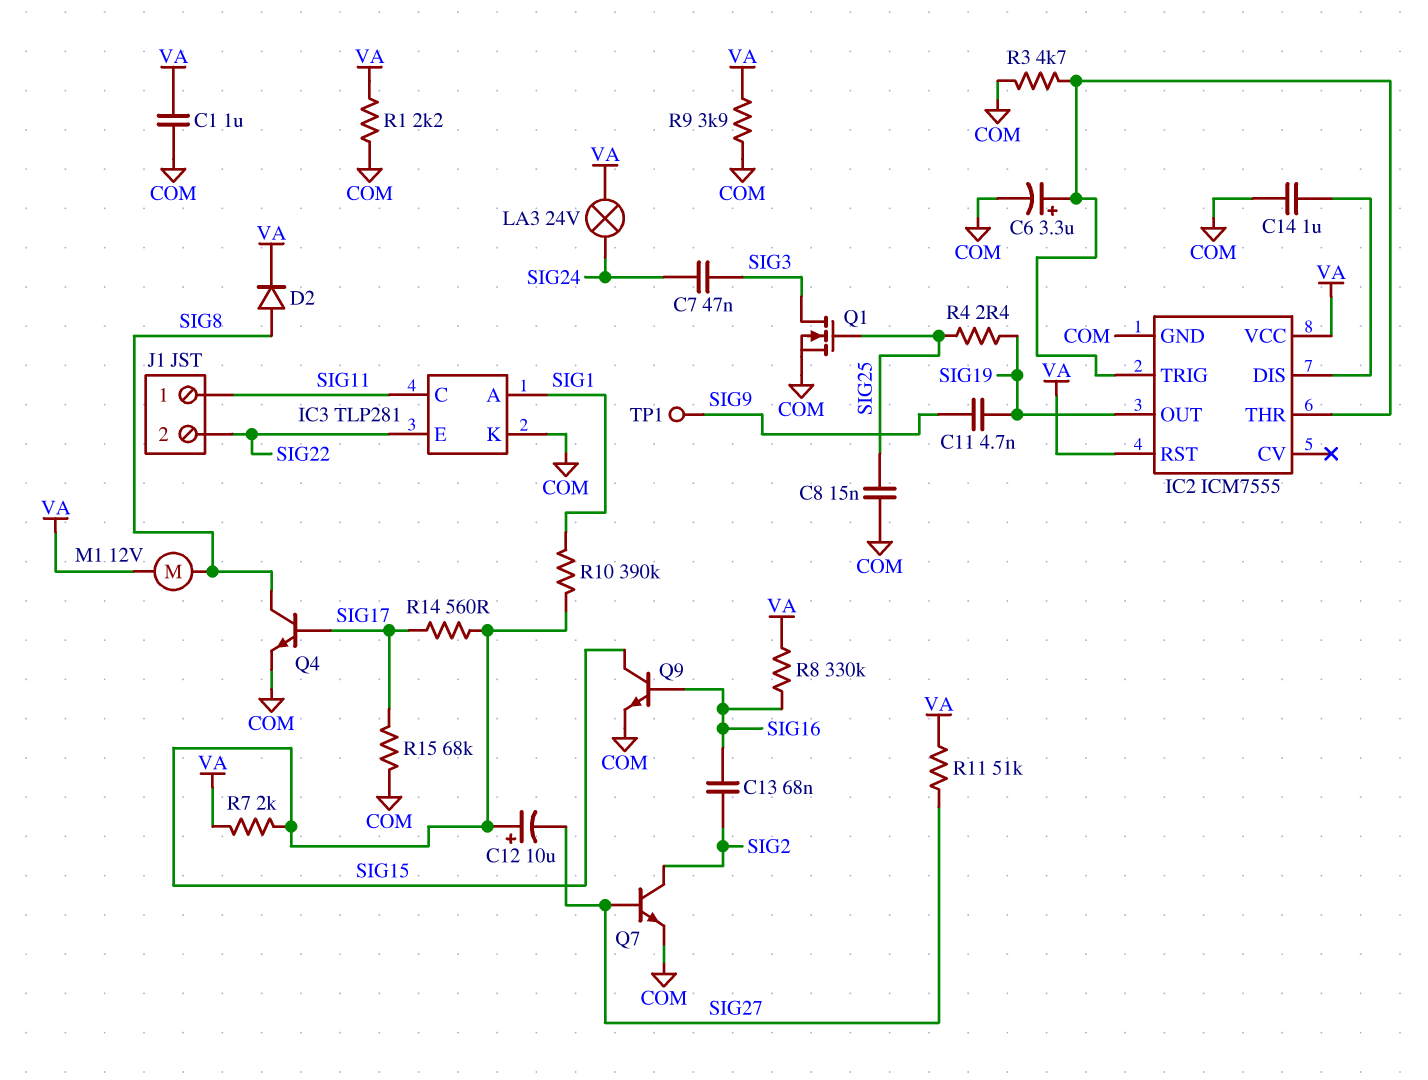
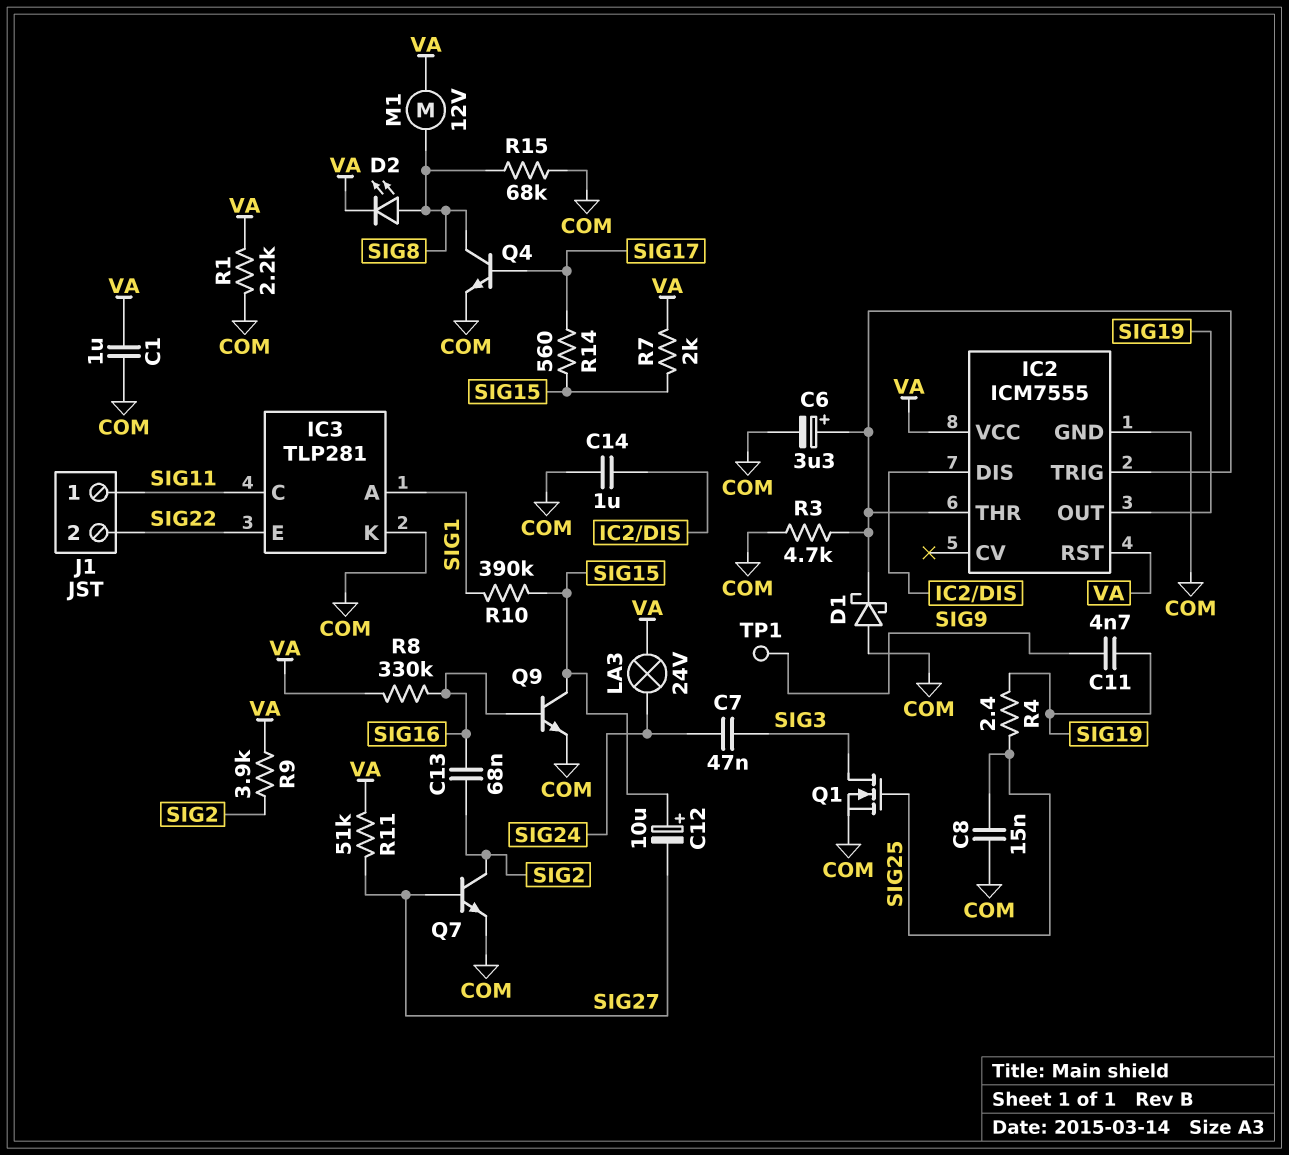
D1: none -> schottky (A COM, K IC2/THR)
D2: diode (A SIG8, K VA) -> LED (A SIG8, K VA)
R9: 3.9k (COM, VA) -> 3.9k (SIG2, VA)
R15: 68k (COM, SIG17) -> 68k (COM, SIG8)

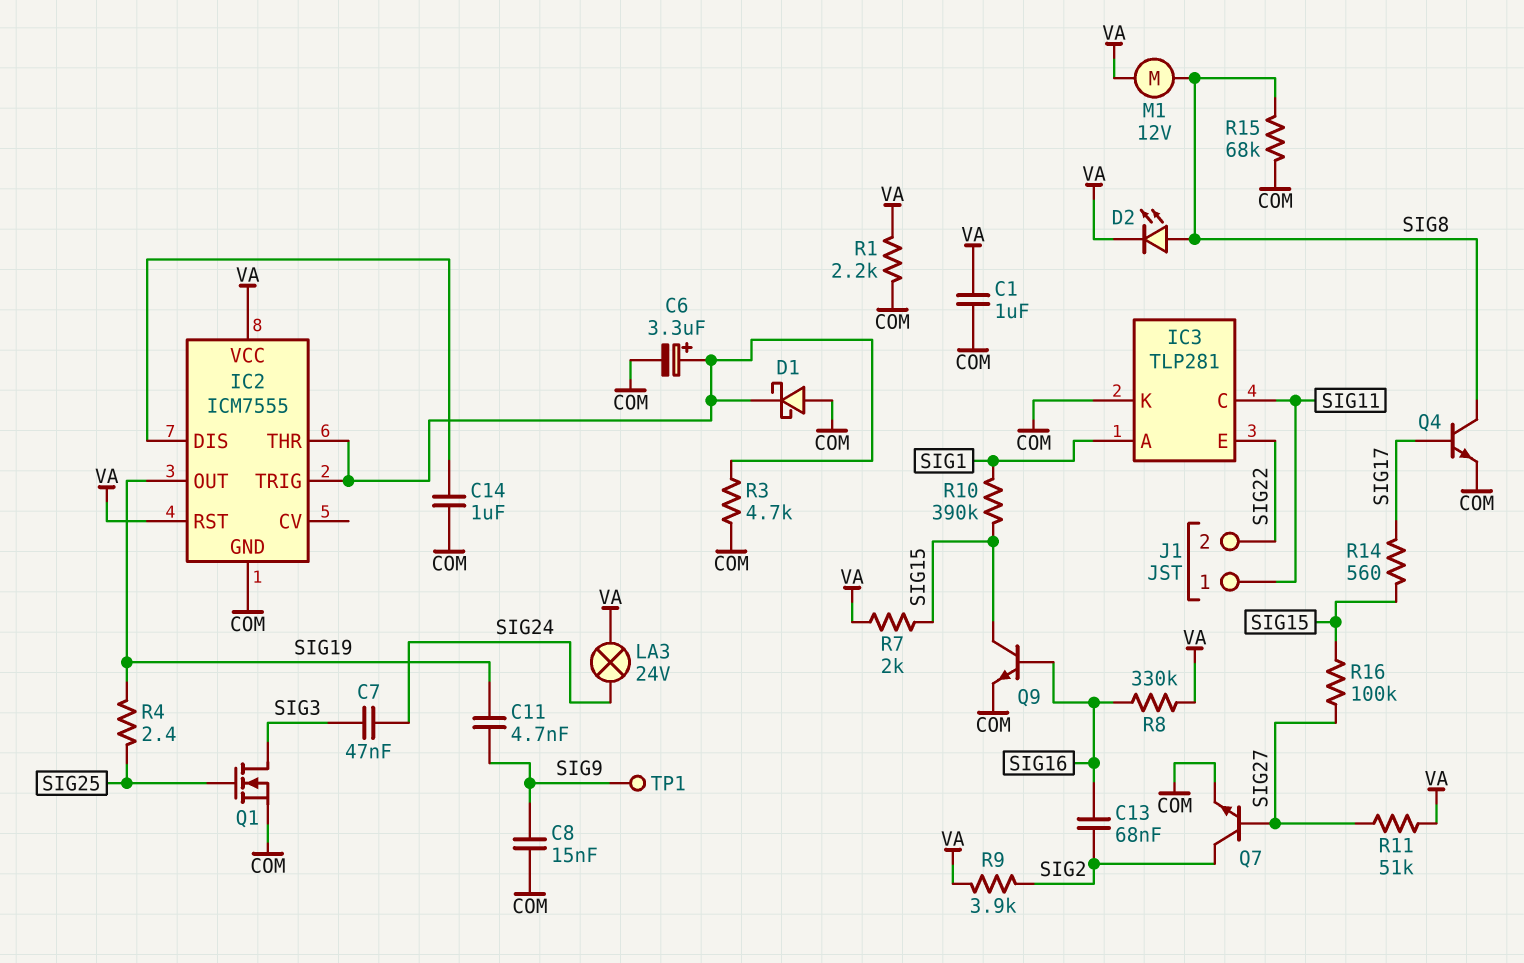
C8: 15nF (COM, SIG25) -> 15nF (COM, SIG9)
C12: 10uF (plus SIG15, minus SIG27) -> none
R16: none -> 100k (SIG15, SIG27)

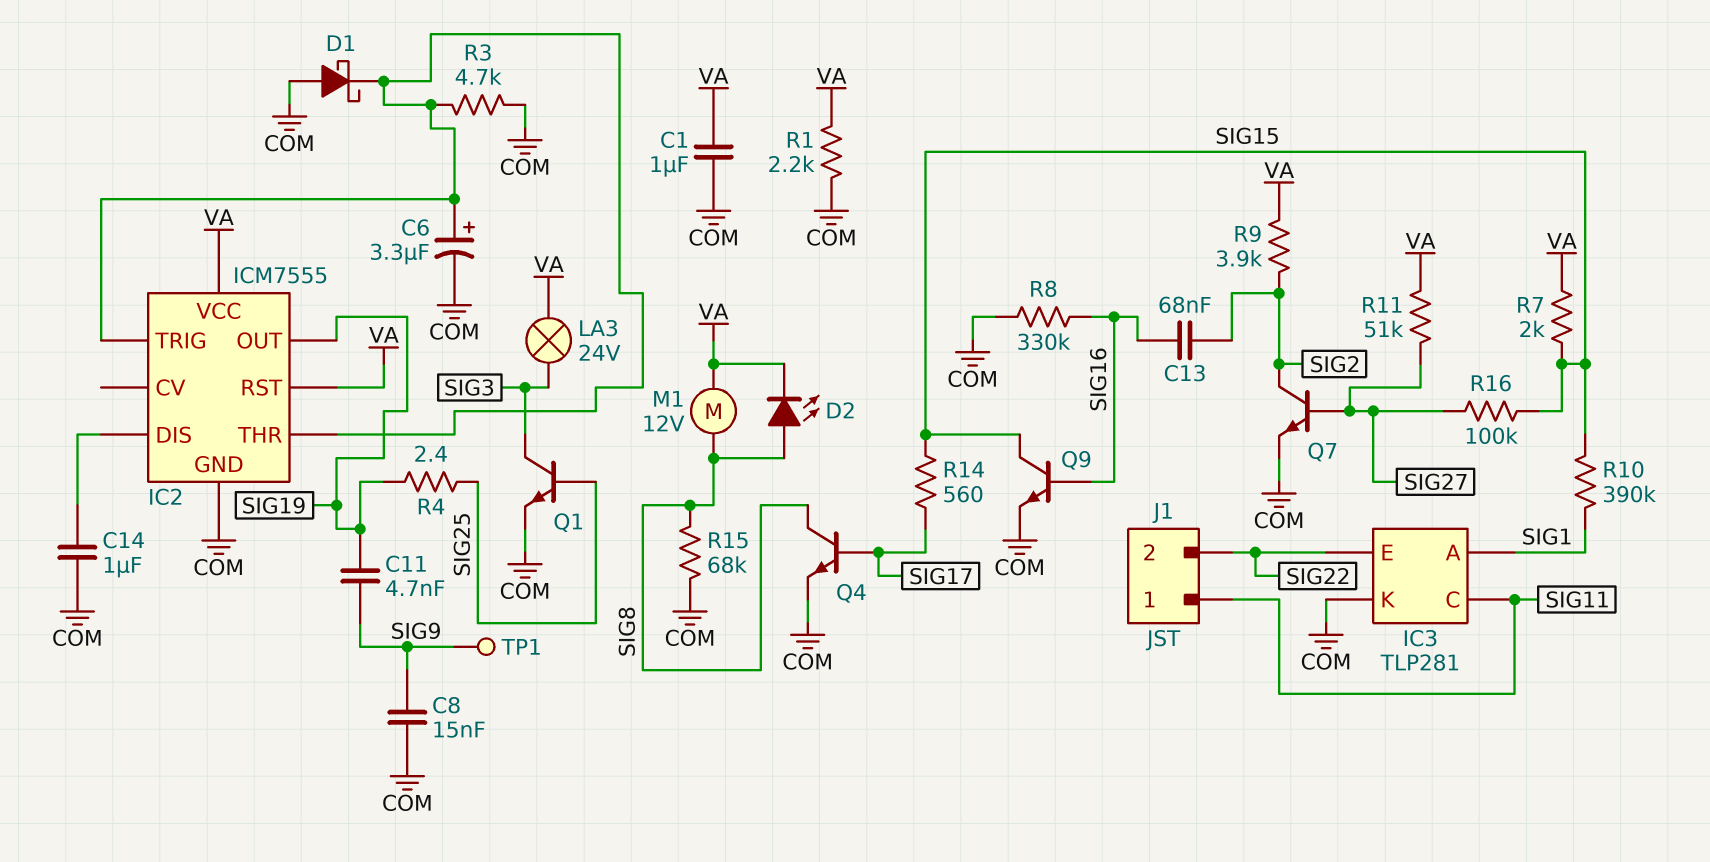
C7: 47nF (SIG3, SIG24) -> none
LA3: lamp 24V (SIG24, VA) -> lamp 24V (SIG3, VA)
Q1: NMOS (G SIG25, D SIG3, S COM) -> NPN (B SIG25, C SIG3, E COM)
R8: 330k (SIG16, VA) -> 330k (COM, SIG16)

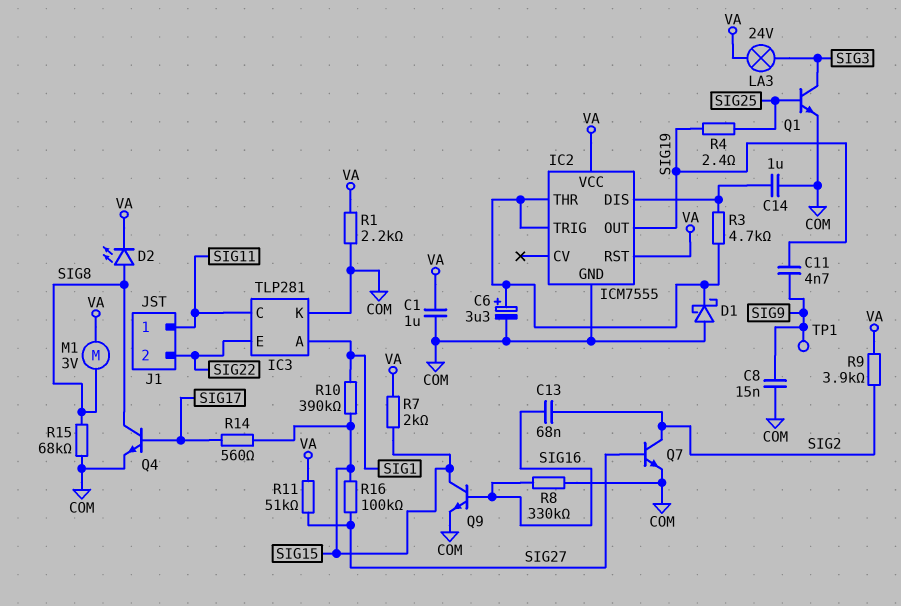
M1: motor 12V (SIG8, VA) -> motor 3V (SIG8, VA)
R3: 4.7k (COM, IC2/THR) -> 4.7k (IC2/DIS, IC2/THR)

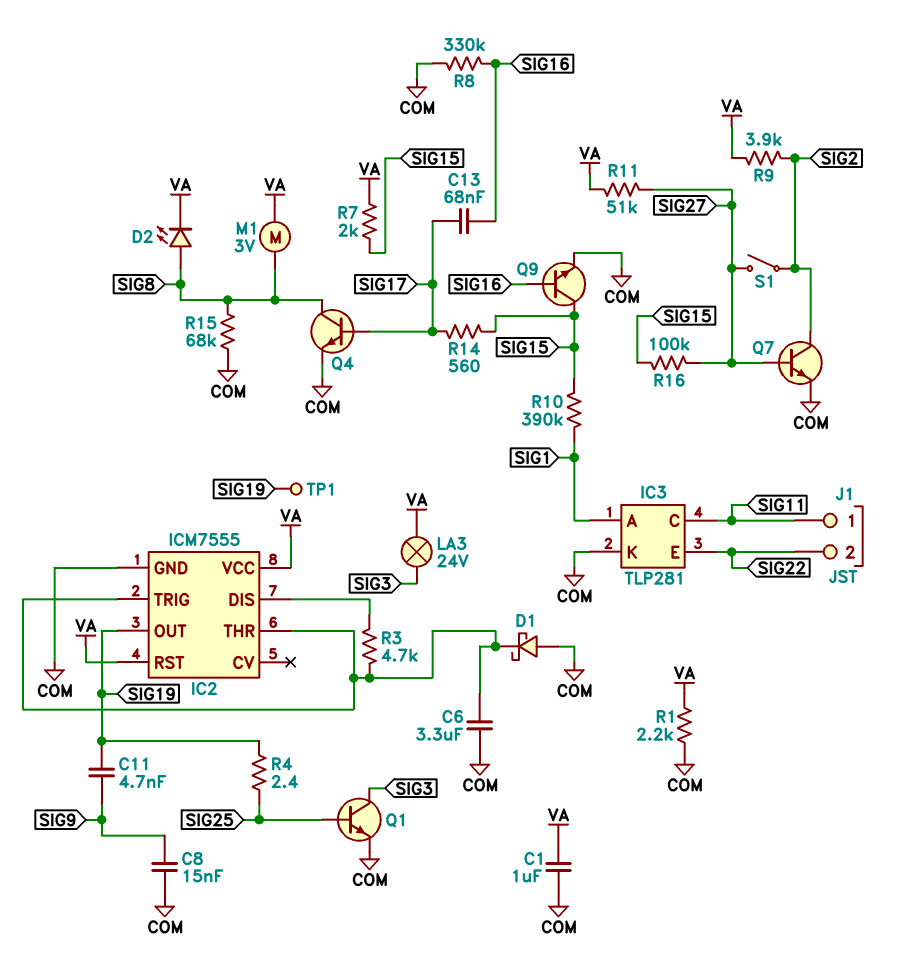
C6: 3.3uF (plus IC2/THR, minus COM) -> 3.3uF (COM, IC2/THR)
C13: 68nF (SIG2, SIG16) -> 68nF (SIG16, SIG17)
C14: 1uF (COM, IC2/DIS) -> none
S1: none -> switch (SIG2, SIG27)
TP1: test point (SIG9) -> test point (SIG19)

